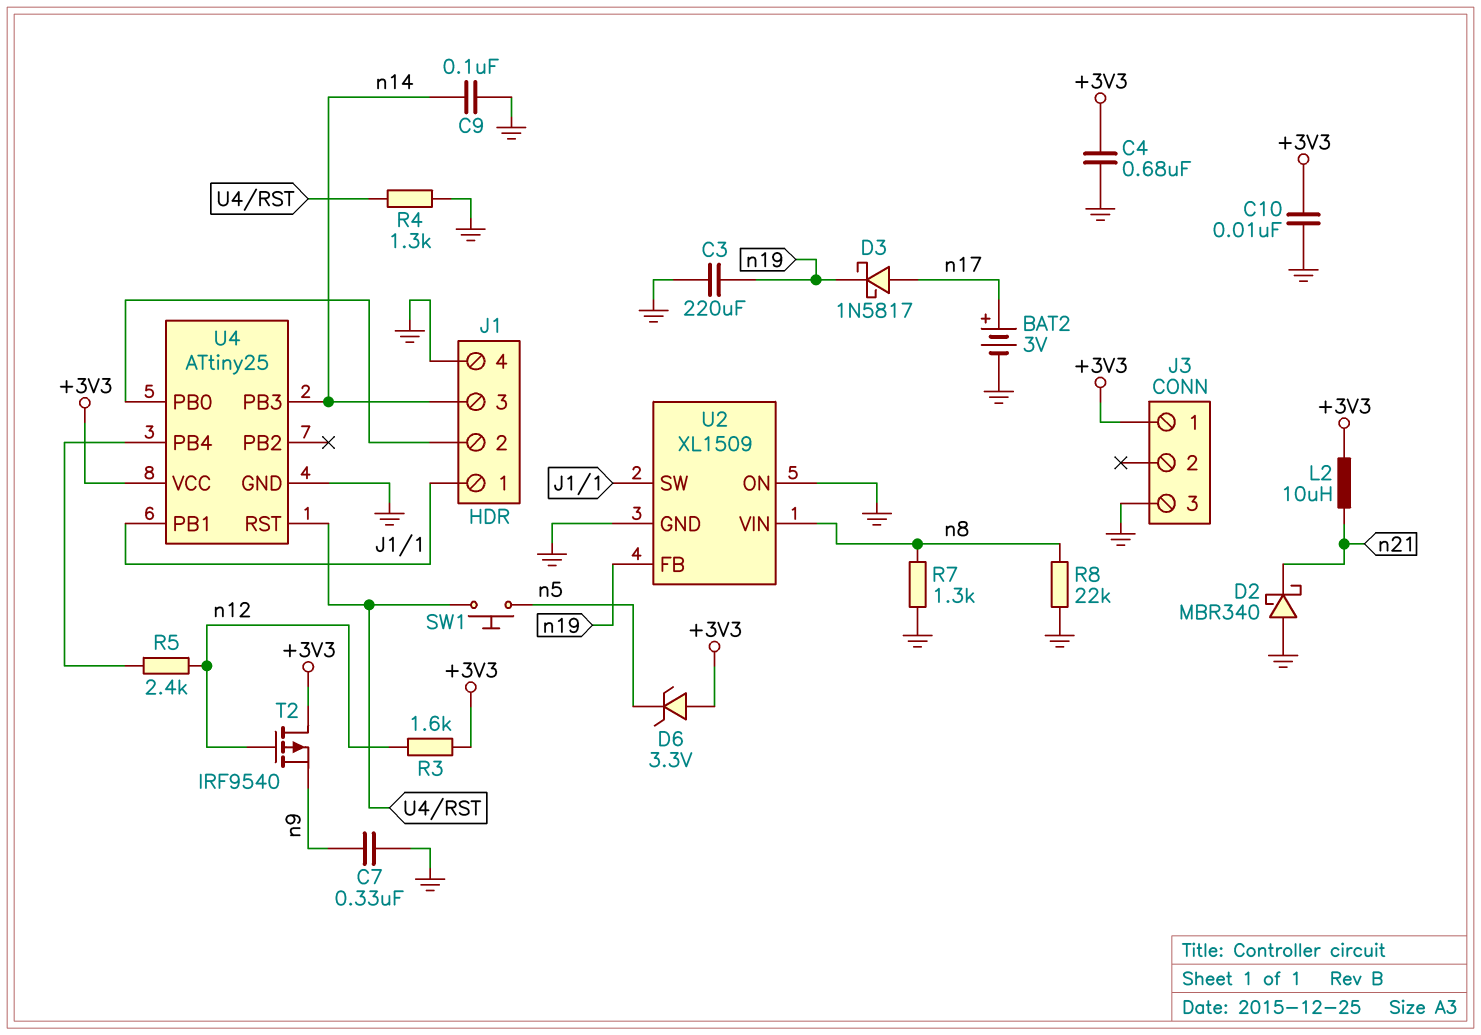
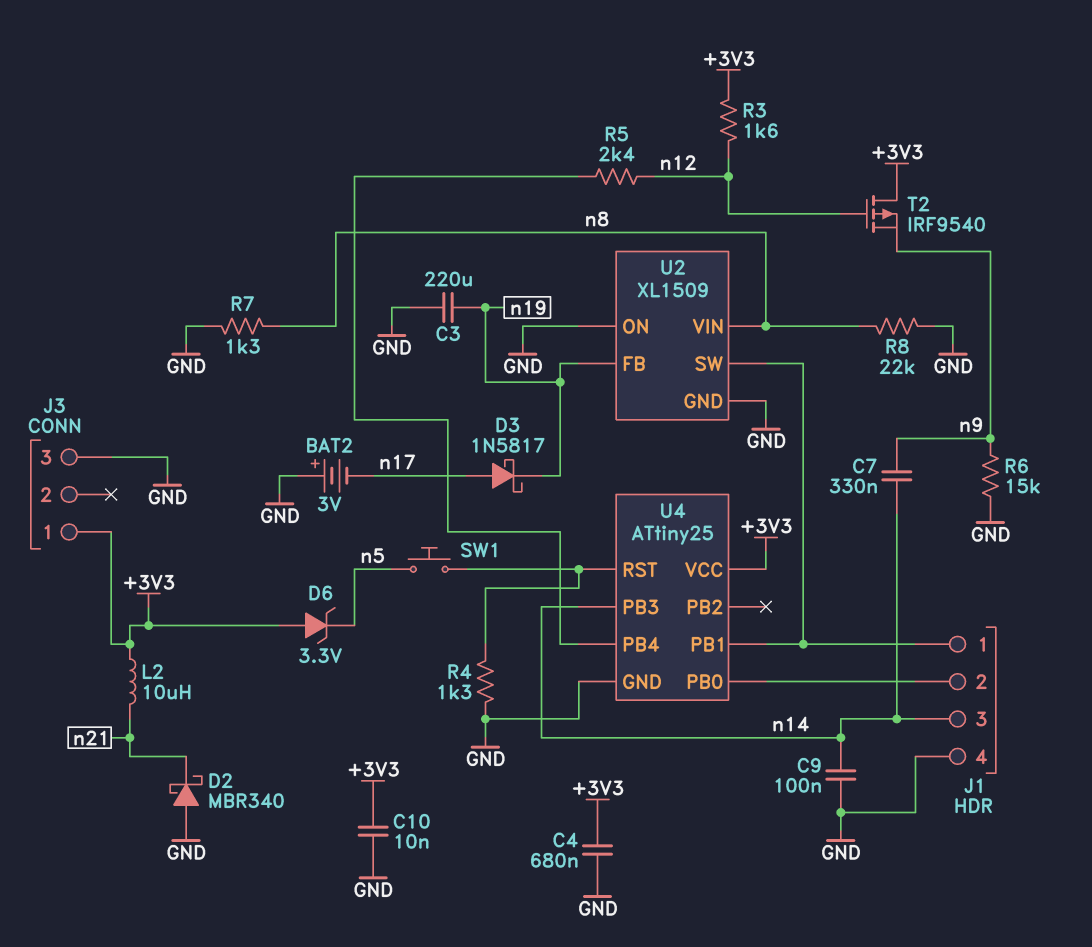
BAT2: 3V (plus n17, minus GND) -> 3V (plus GND, minus n17)
C7: 330nF (GND, n9) -> 330nF (n9, n14)
R6: none -> 15k (GND, n9)

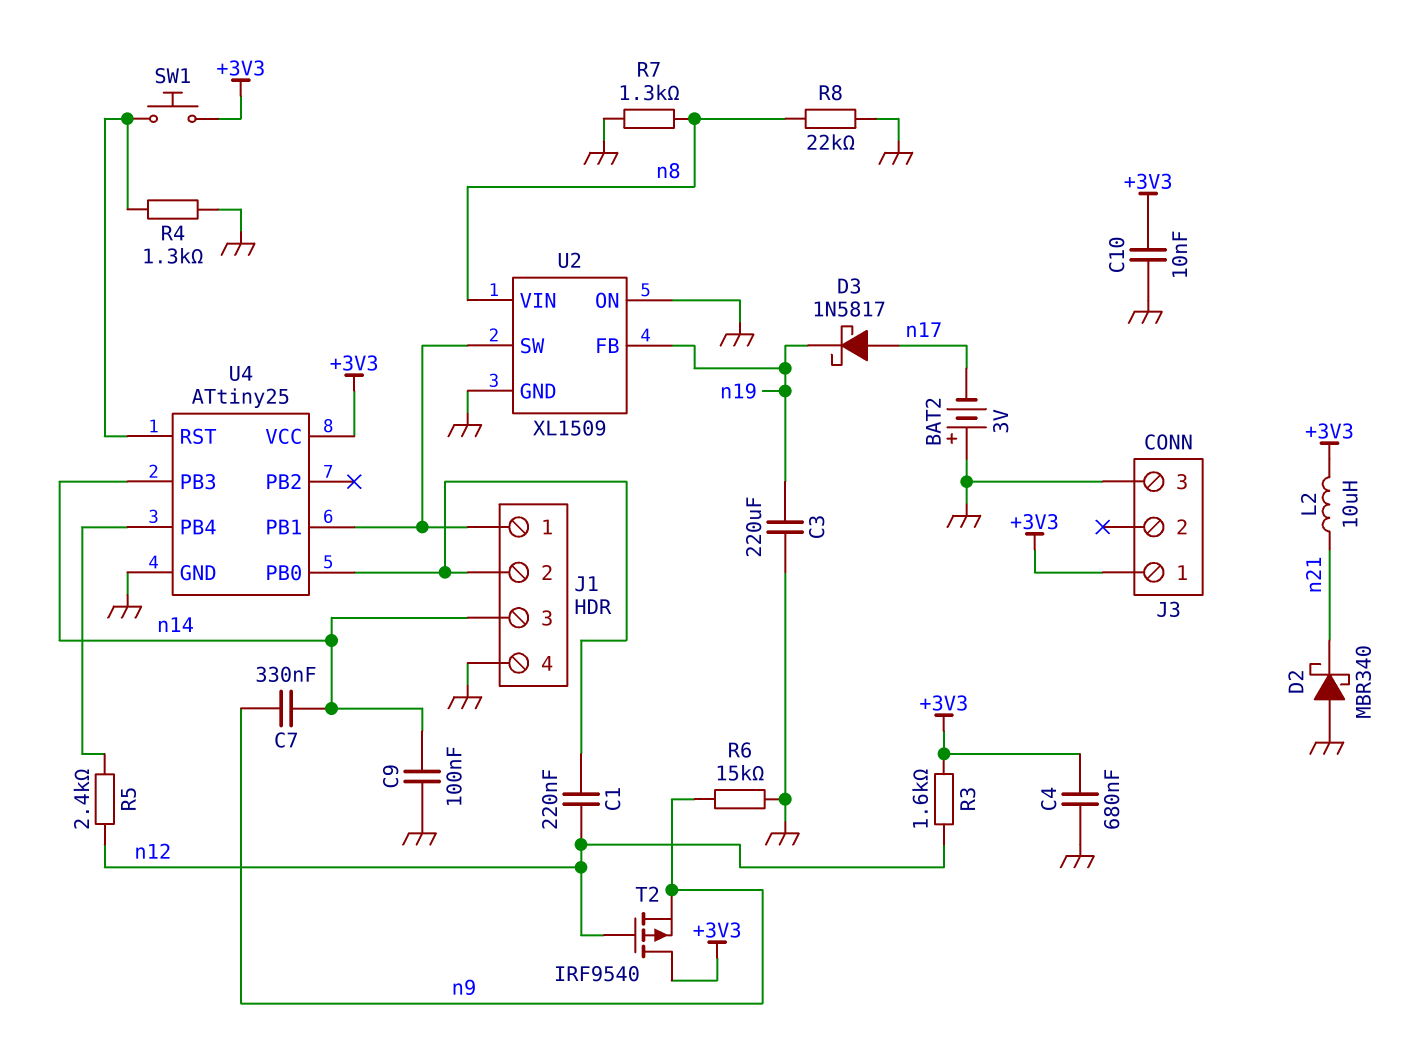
C1: none -> 220nF (J1/2, n12)
D6: zener 3.3V (A +3V3, K n5) -> none
SW1: button (U4/RST, n5) -> button (+3V3, U4/RST)

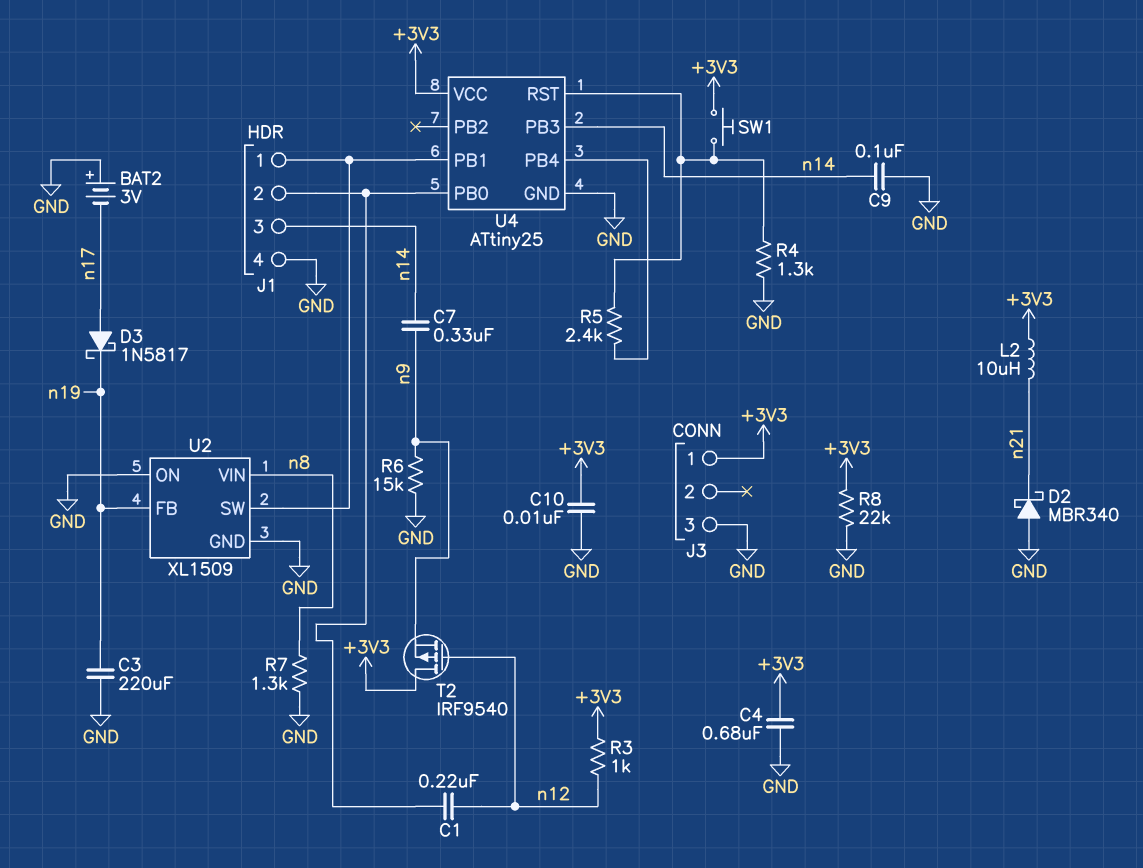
R3: 1.6k (+3V3, n12) -> 1k (+3V3, n12)
R5: 2.4k (U4/PB4, n12) -> 2.4k (U4/PB4, U4/RST)
R8: 22k (GND, n8) -> 22k (+3V3, GND)

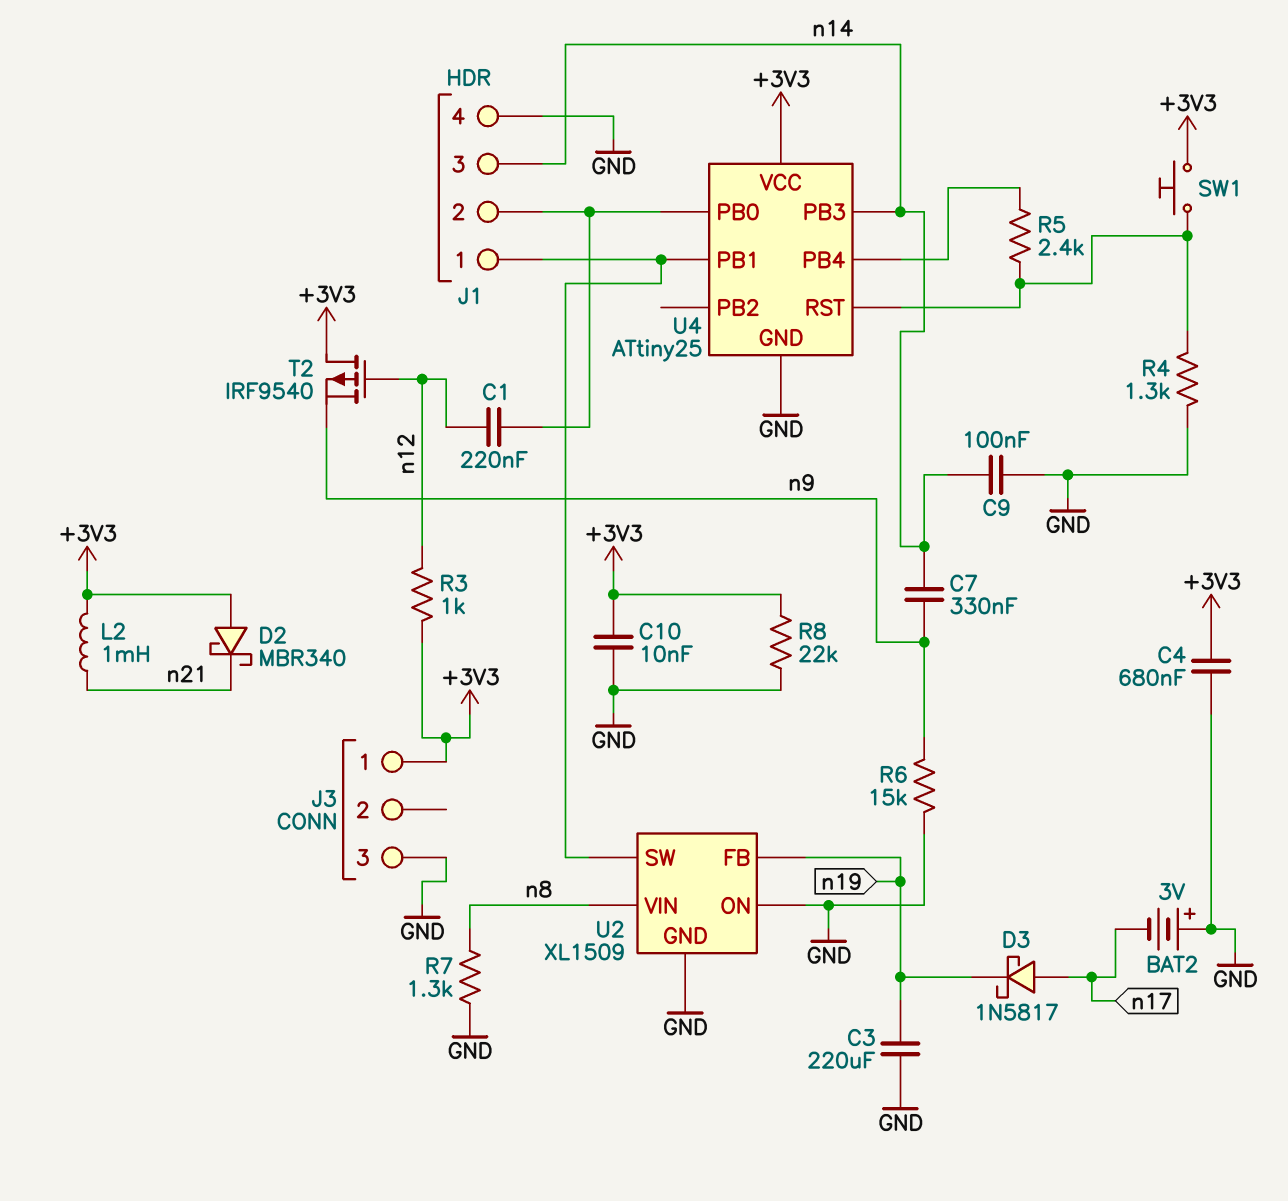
D2: schottky MBR340 (A GND, K n21) -> schottky MBR340 (A +3V3, K n21)
L2: 10uH (+3V3, n21) -> 1mH (+3V3, n21)

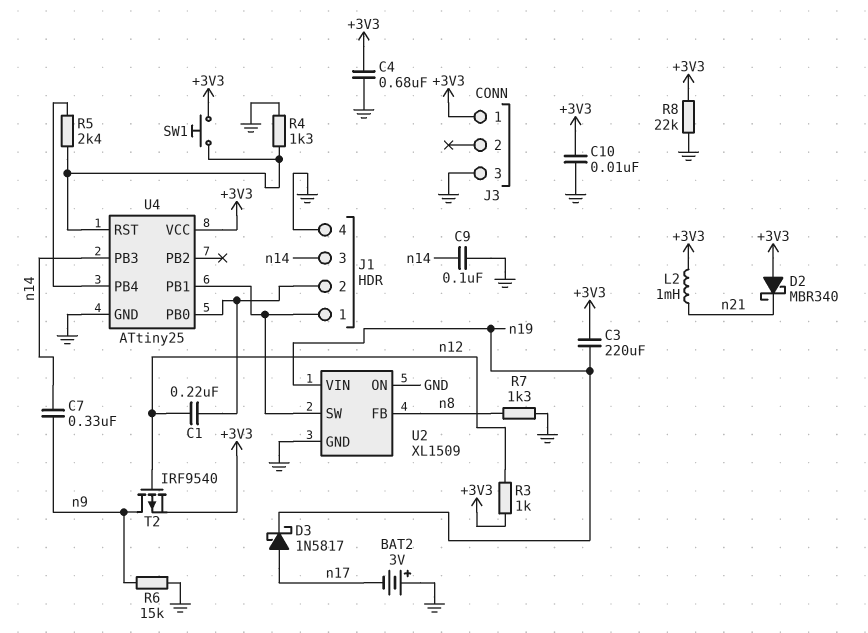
C3: 220uF (GND, n19) -> 220uF (+3V3, n19)
T2: PMOS IRF9540 (G n12, D +3V3, S n9) -> PMOS IRF9540 (G n12, D n9, S +3V3)
U2 pin FB: n19 -> n8
U2 pin VIN: n8 -> n19

